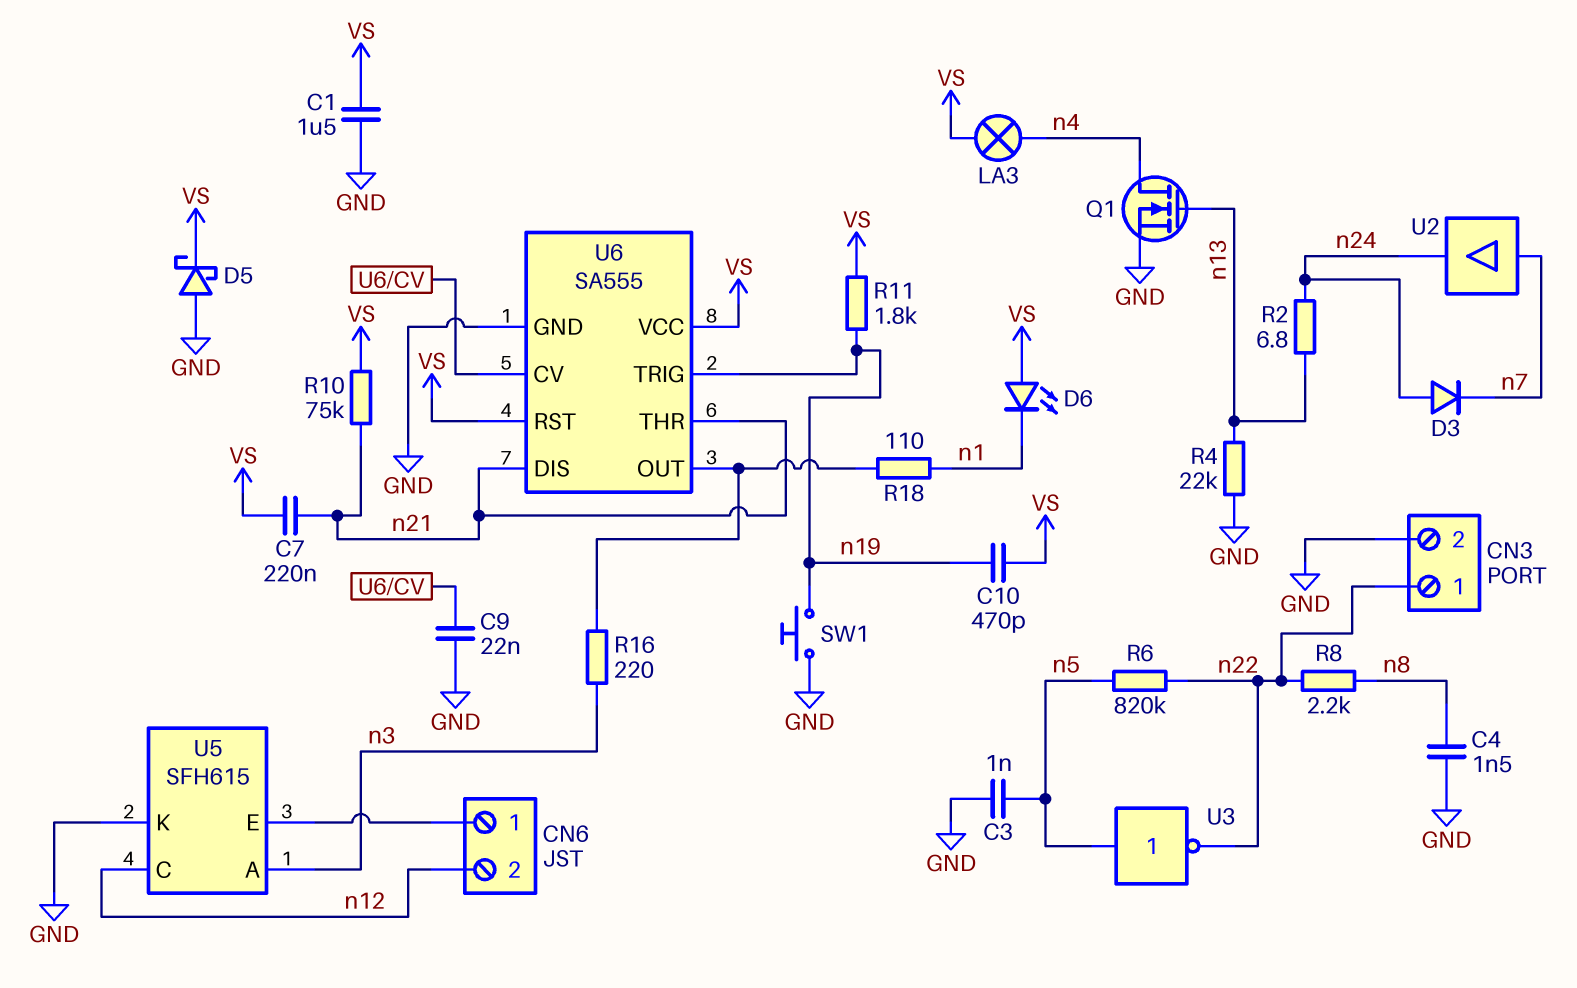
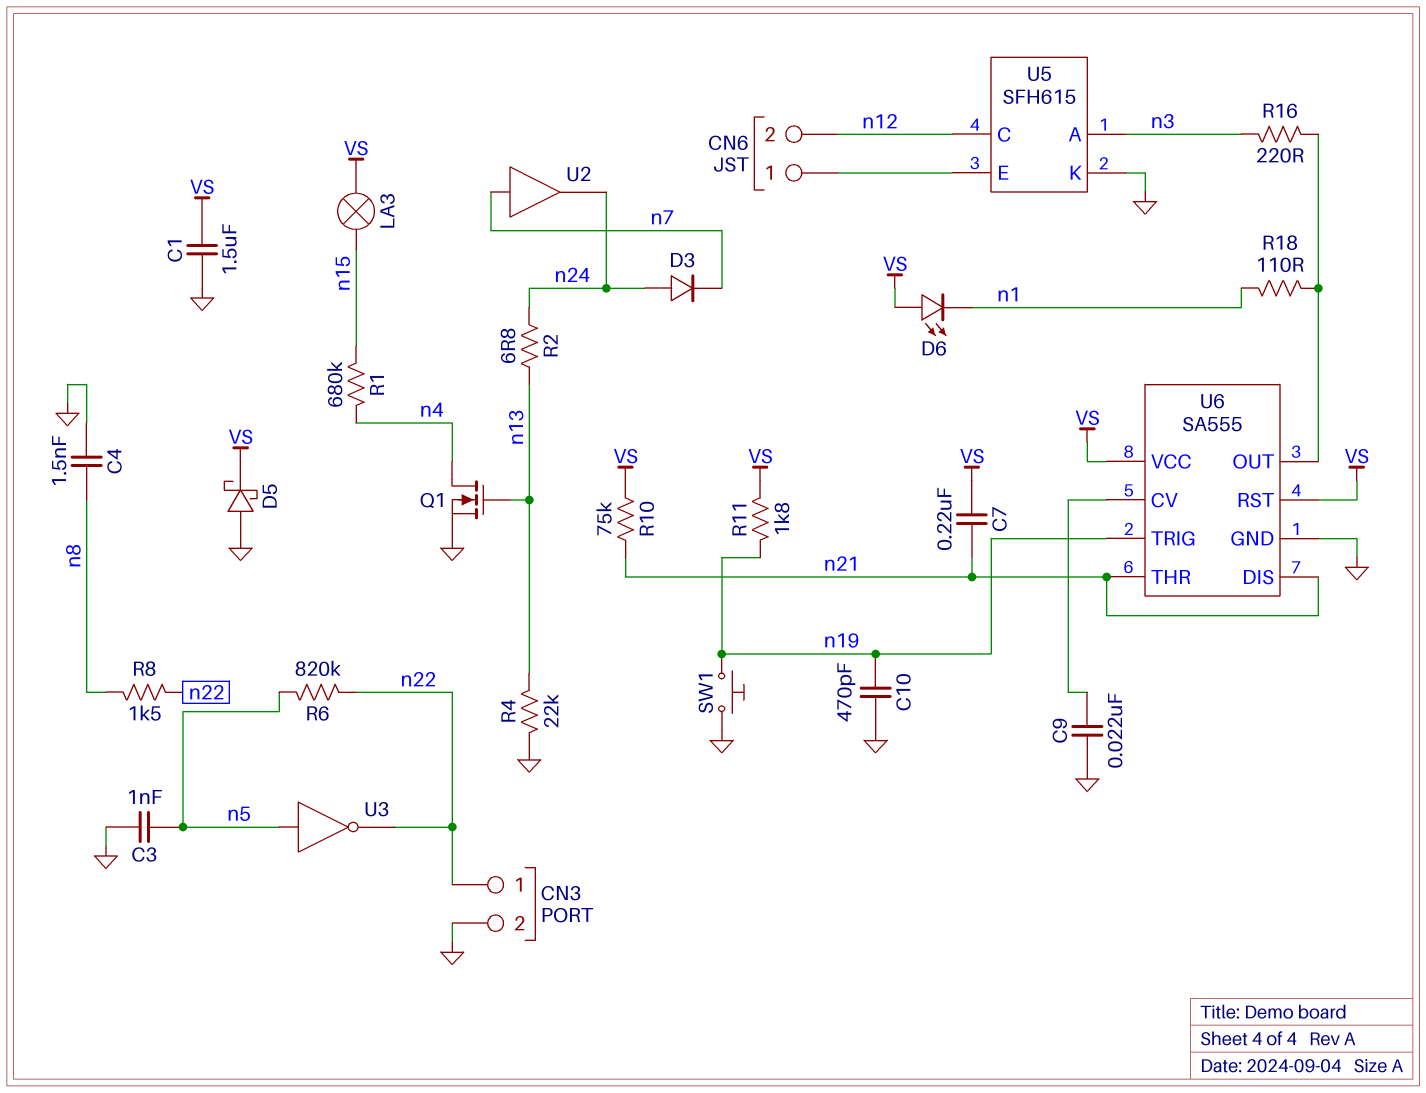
C10: 470pF (VS, n19) -> 470pF (GND, n19)
LA3: lamp (VS, n4) -> lamp (VS, n15)
R1: none -> 680k (n4, n15)
R8: 2.2k (n8, n22) -> 1.5k (n8, n22)

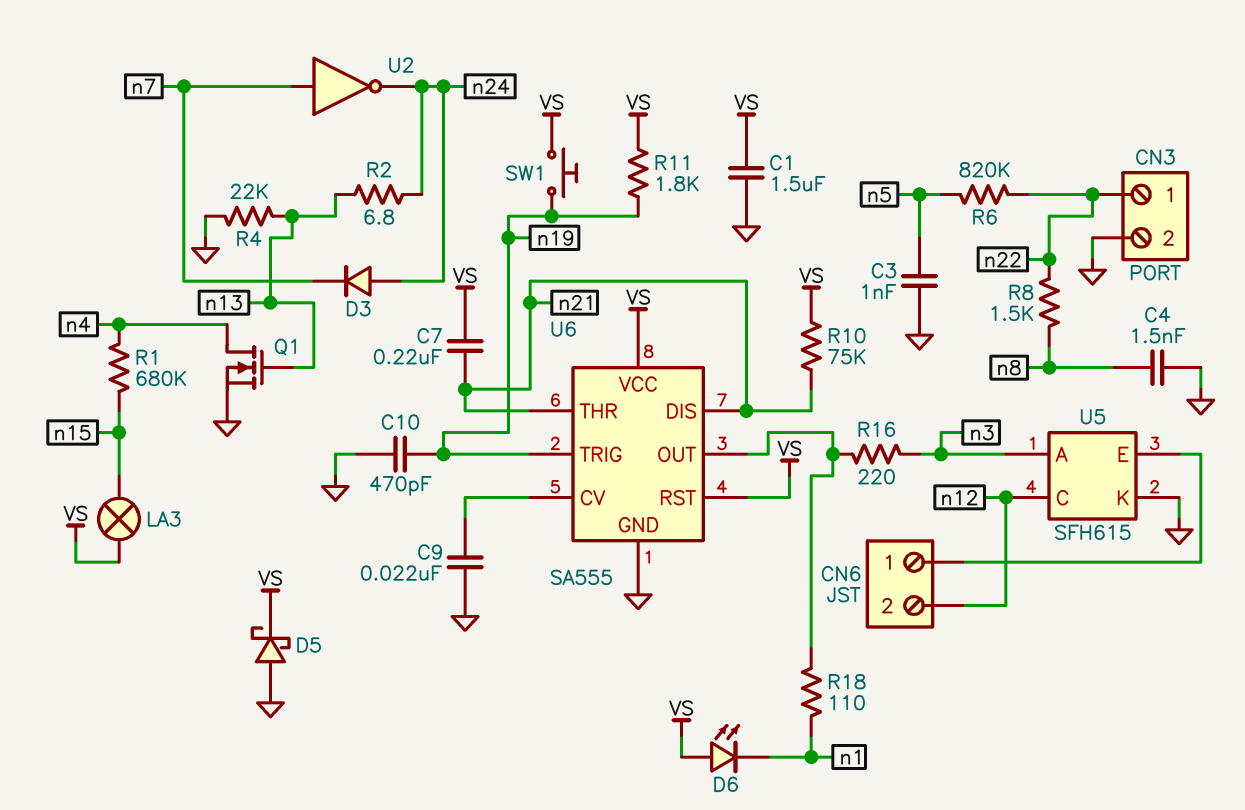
SW1: button (GND, n19) -> button (VS, n19)
U2: buffer (in n7, out n24) -> NOT (in n7, out n24)
U3: NOT (in n5, out n22) -> none

